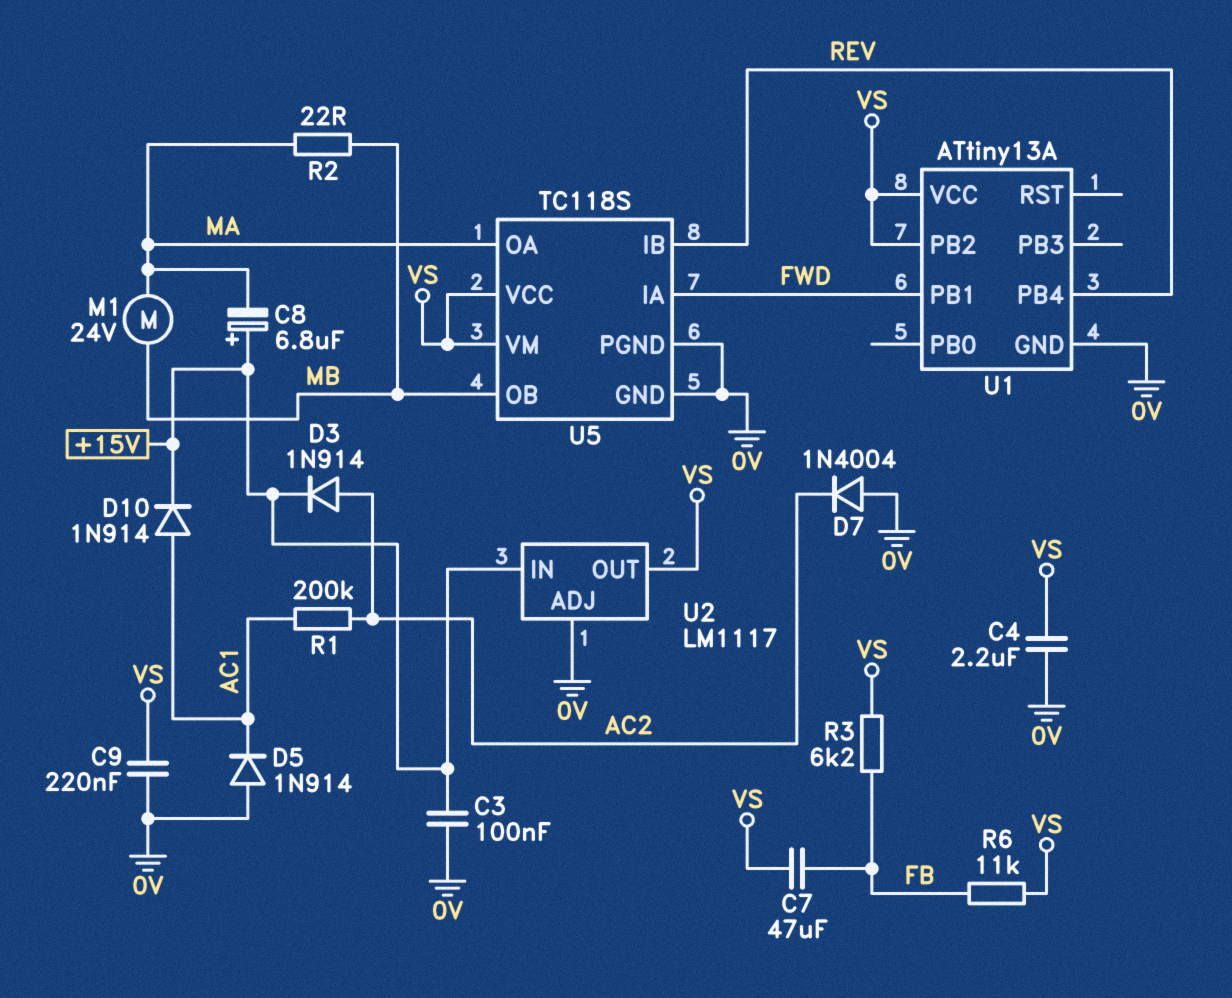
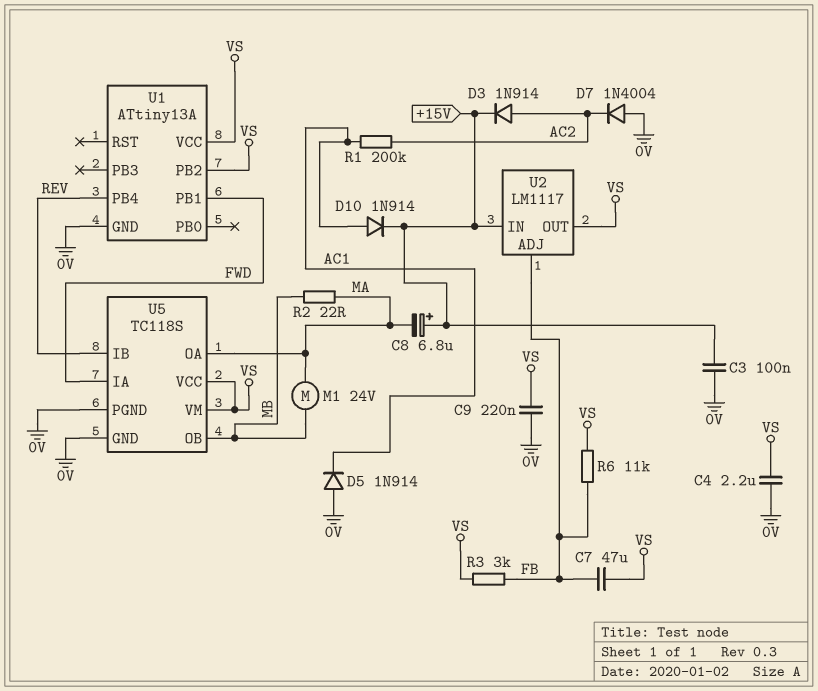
R3: 6.2k (FB, VS) -> 3k (FB, VS)
U2 pin ADJ: 0V -> FB

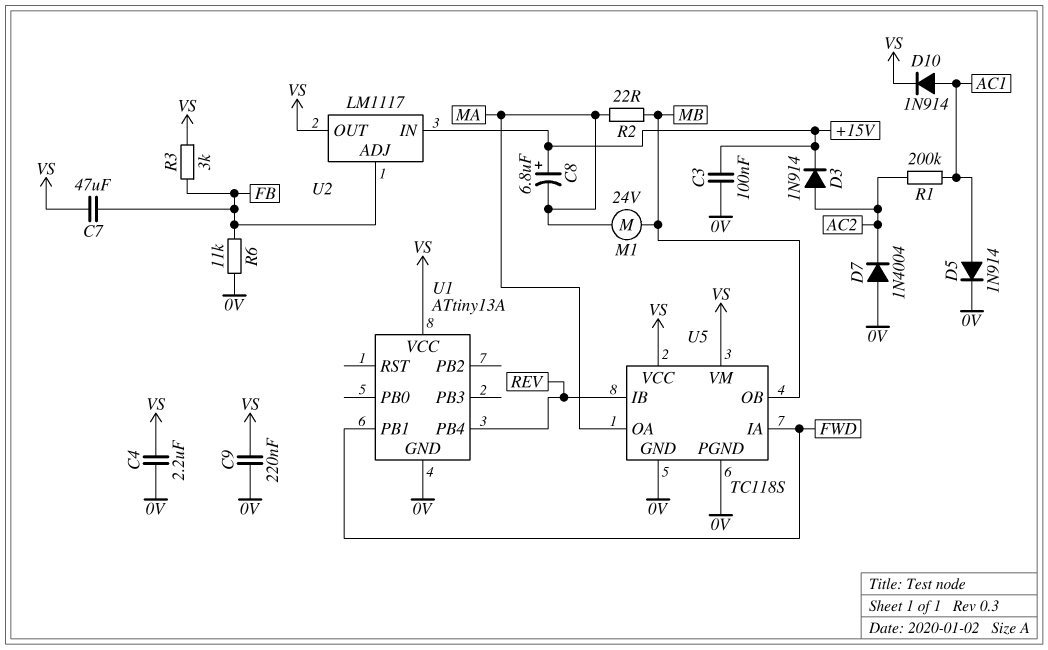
D5: diode 1N914 (A 0V, K AC1) -> diode 1N914 (A AC1, K 0V)
D10: diode 1N914 (A AC1, K +15V) -> diode 1N914 (A AC1, K VS)
R6: 11k (FB, VS) -> 11k (0V, FB)
U1 pin PB2: VS -> none

